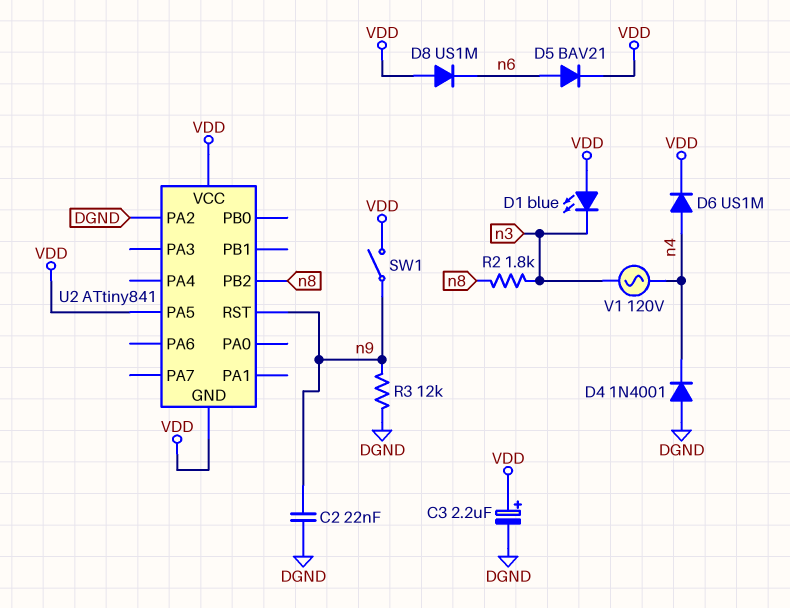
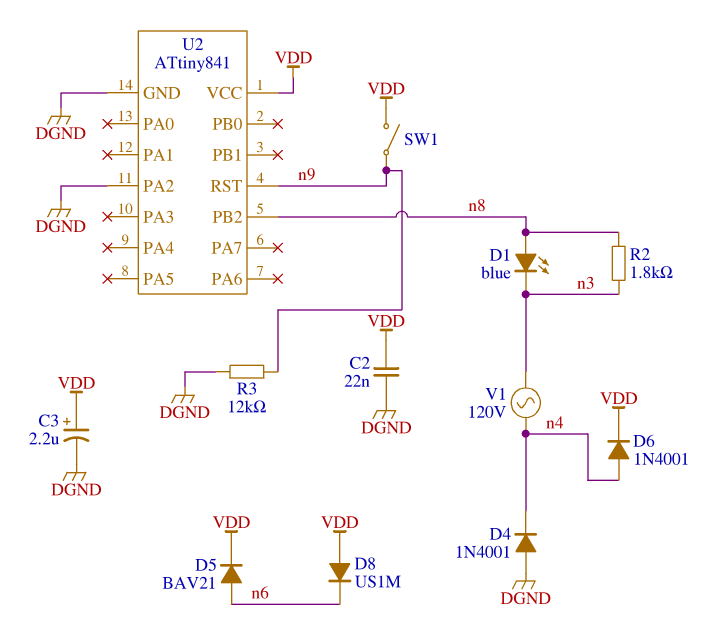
C2: 22nF (DGND, n9) -> 22nF (DGND, VDD)
D1: LED blue (A VDD, K n3) -> LED blue (A n8, K n3)
D6: diode US1M (A n4, K VDD) -> diode 1N4001 (A n4, K VDD)
U2 pin GND: VDD -> DGND
U2 pin PA5: VDD -> none

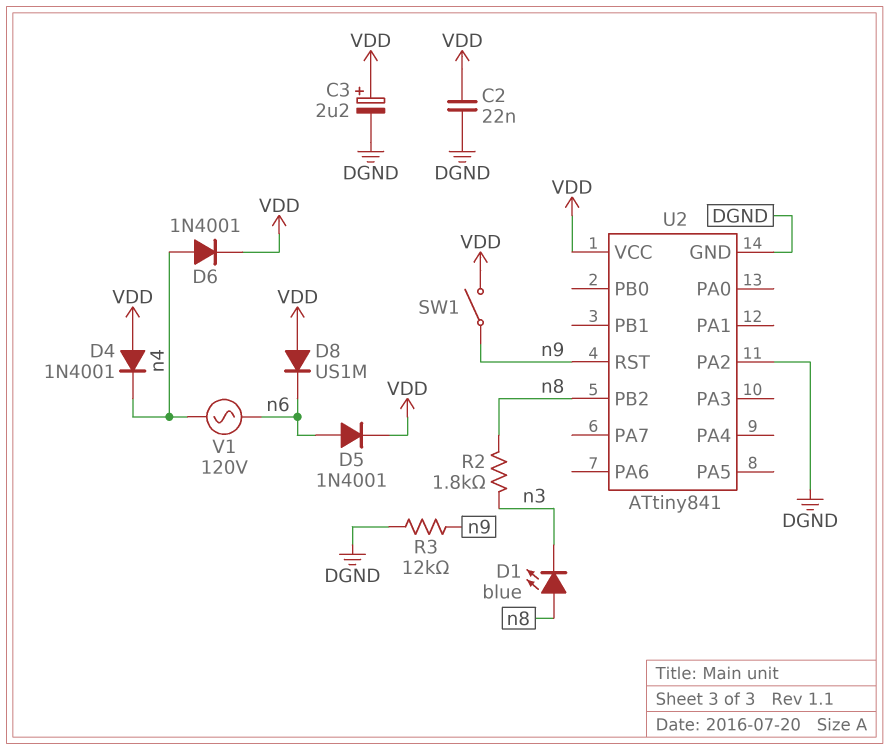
D4: diode 1N4001 (A DGND, K n4) -> diode 1N4001 (A VDD, K n4)
D5: diode BAV21 (A n6, K VDD) -> diode 1N4001 (A n6, K VDD)
V1: AC 120V (n3, n4) -> AC 120V (n4, n6)

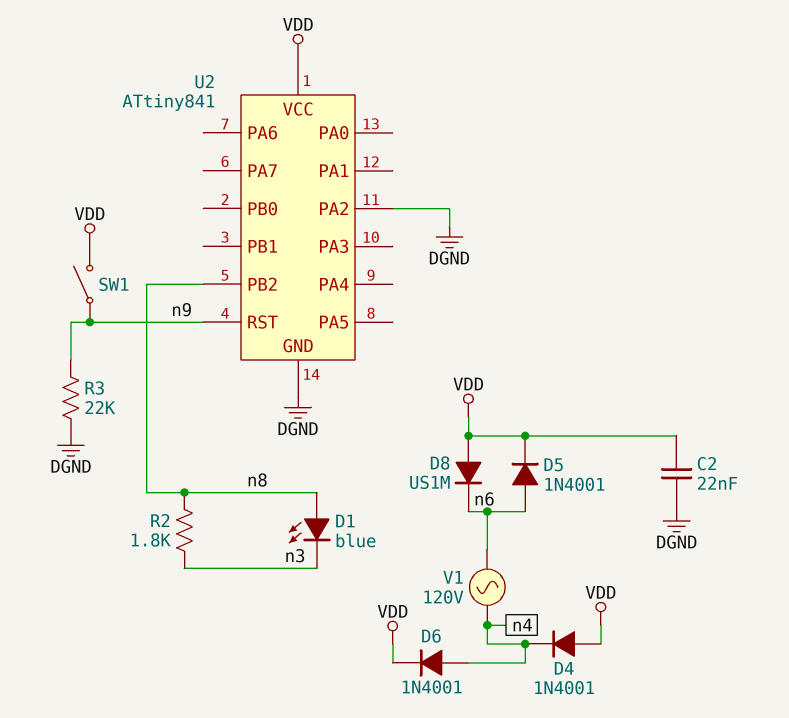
C3: 2.2uF (plus VDD, minus DGND) -> none
R3: 12k (DGND, n9) -> 22k (DGND, n9)

